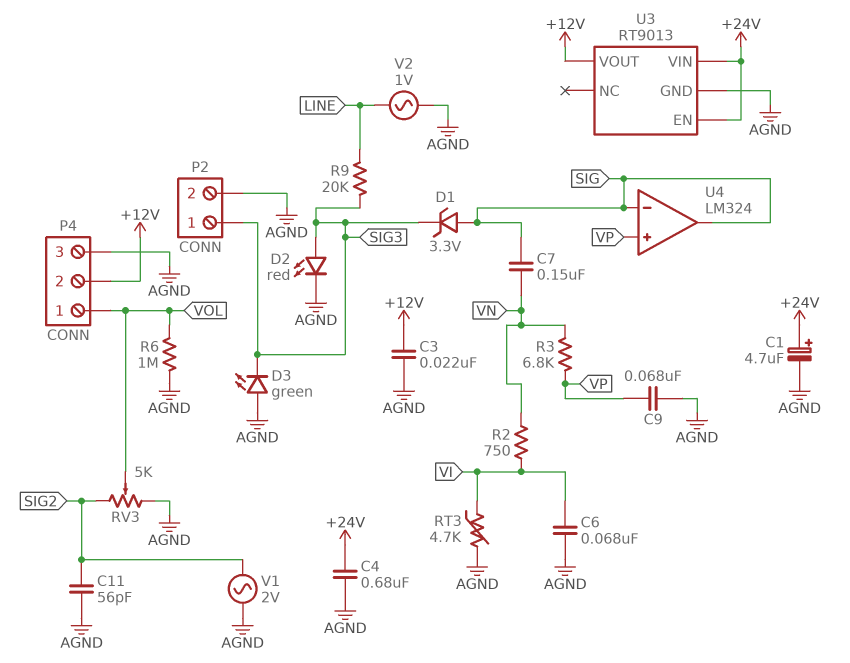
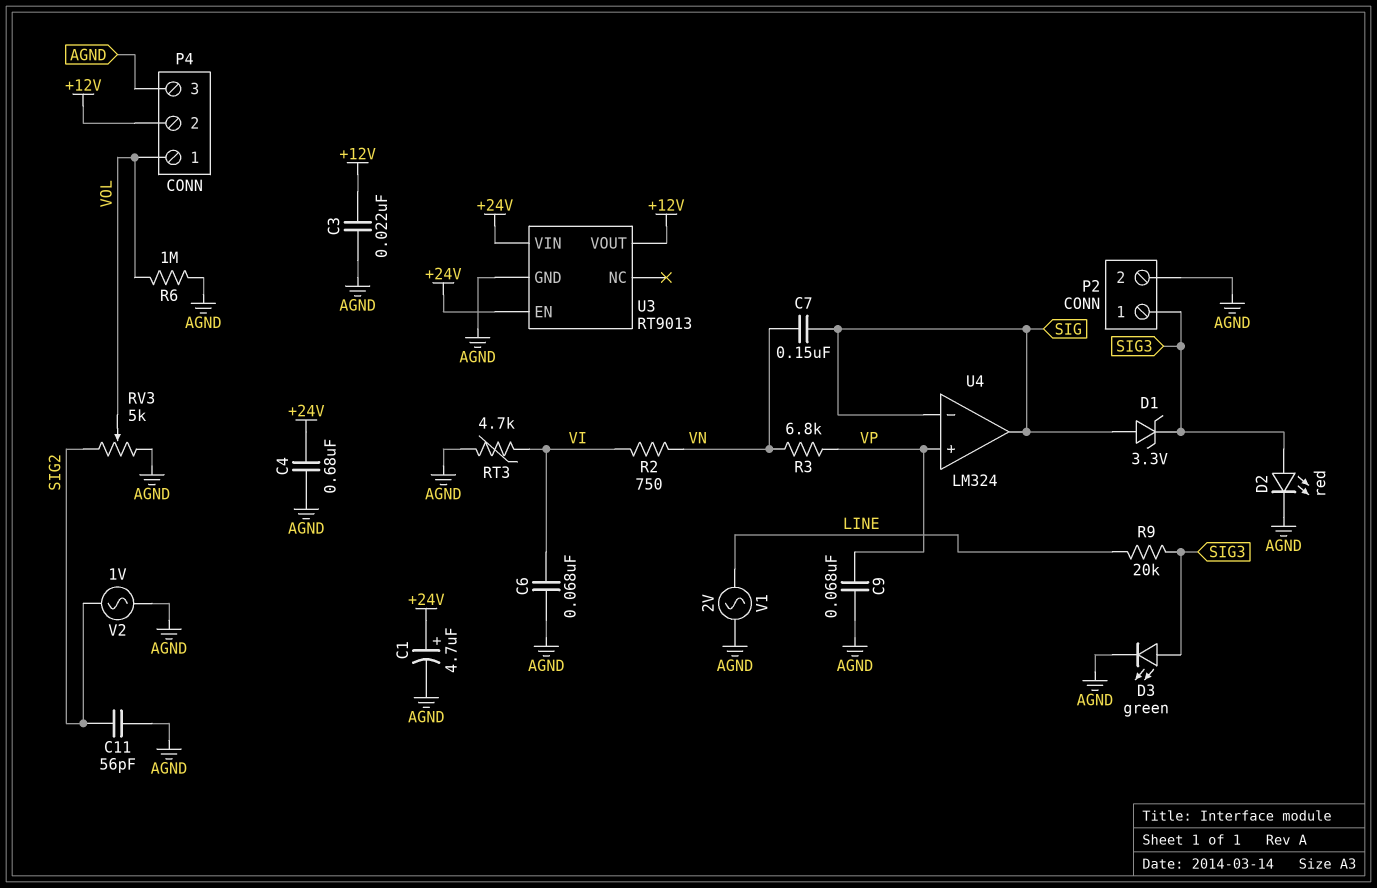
D3: LED green (A AGND, K SIG3) -> LED green (A SIG3, K AGND)
V1: AC 2V (AGND, SIG2) -> AC 2V (AGND, LINE)
V2: AC 1V (AGND, LINE) -> AC 1V (AGND, SIG2)

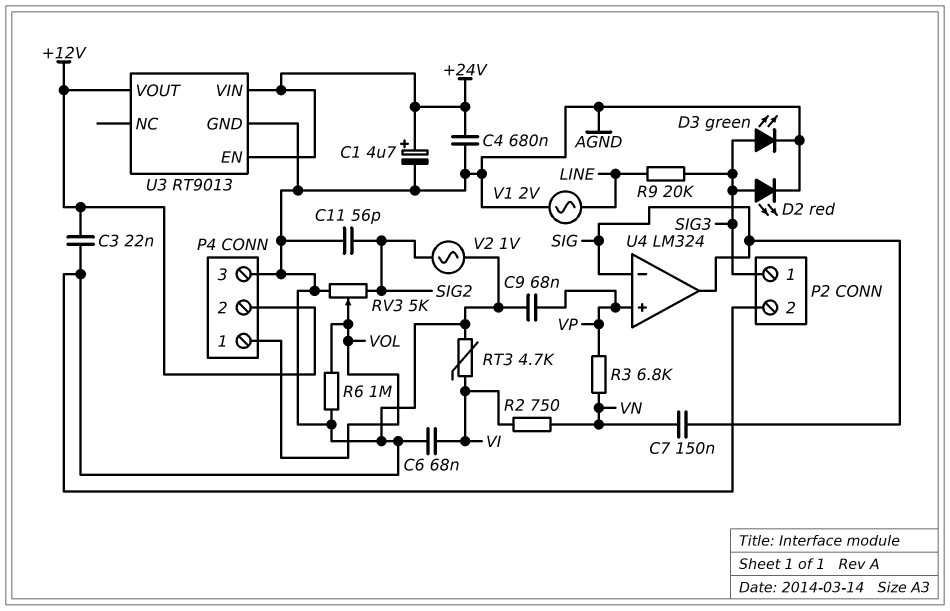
D1: zener 3.3V (A SIG, K SIG3) -> none

